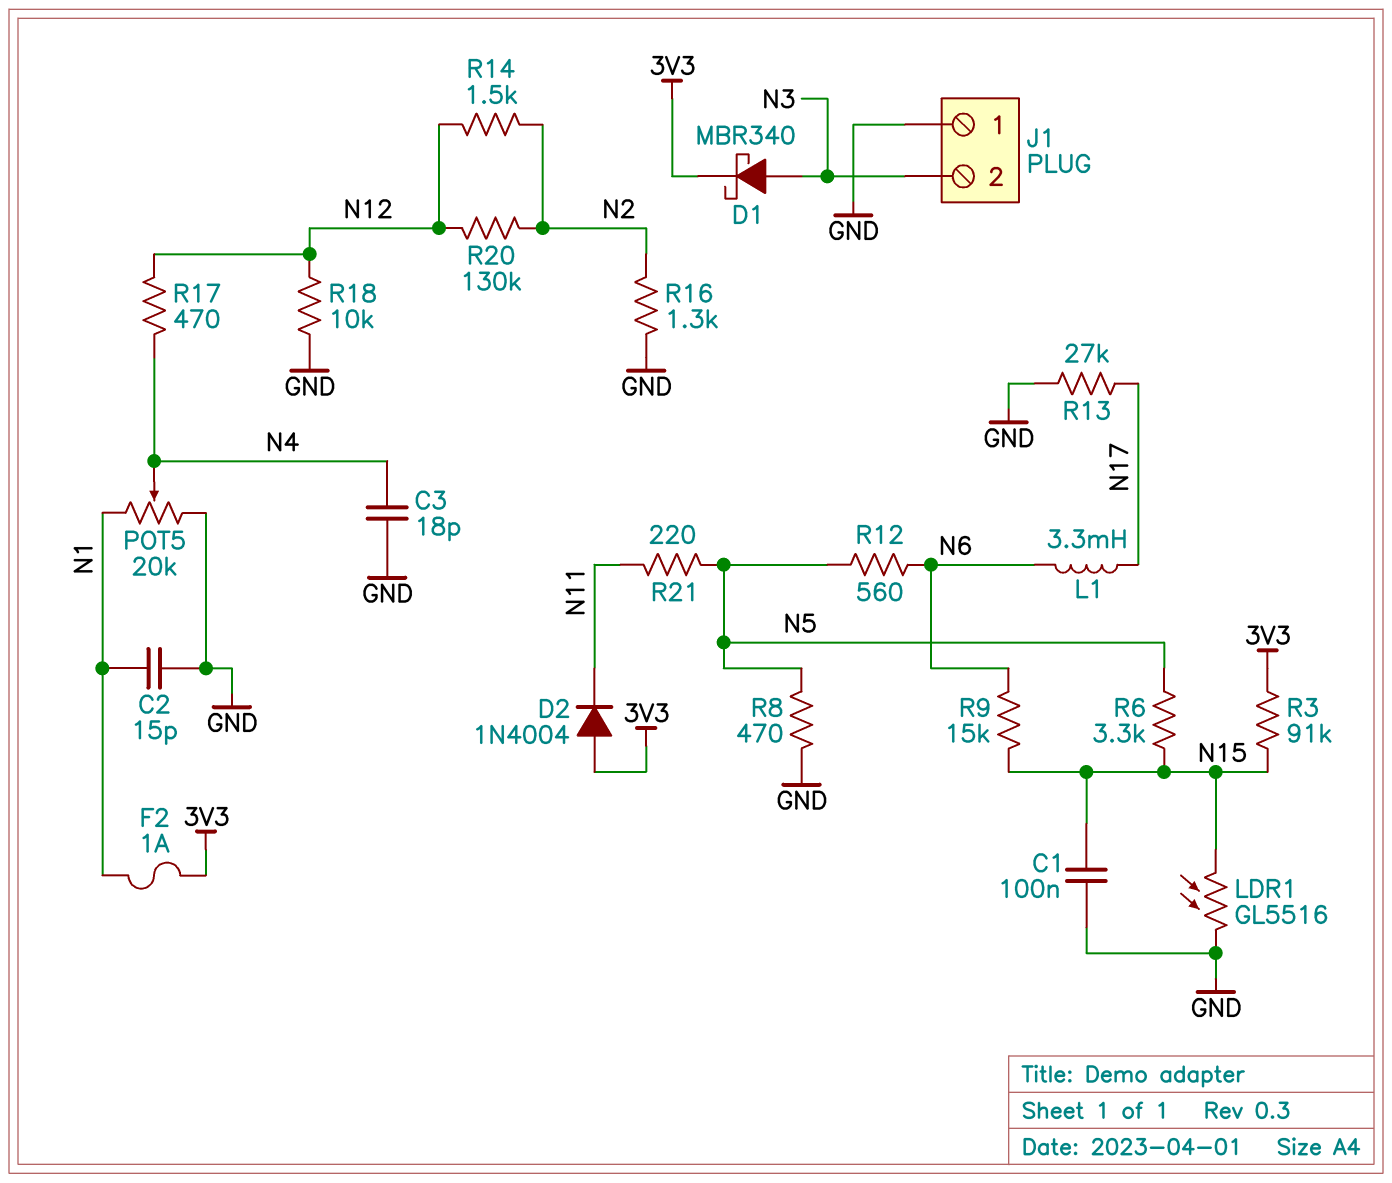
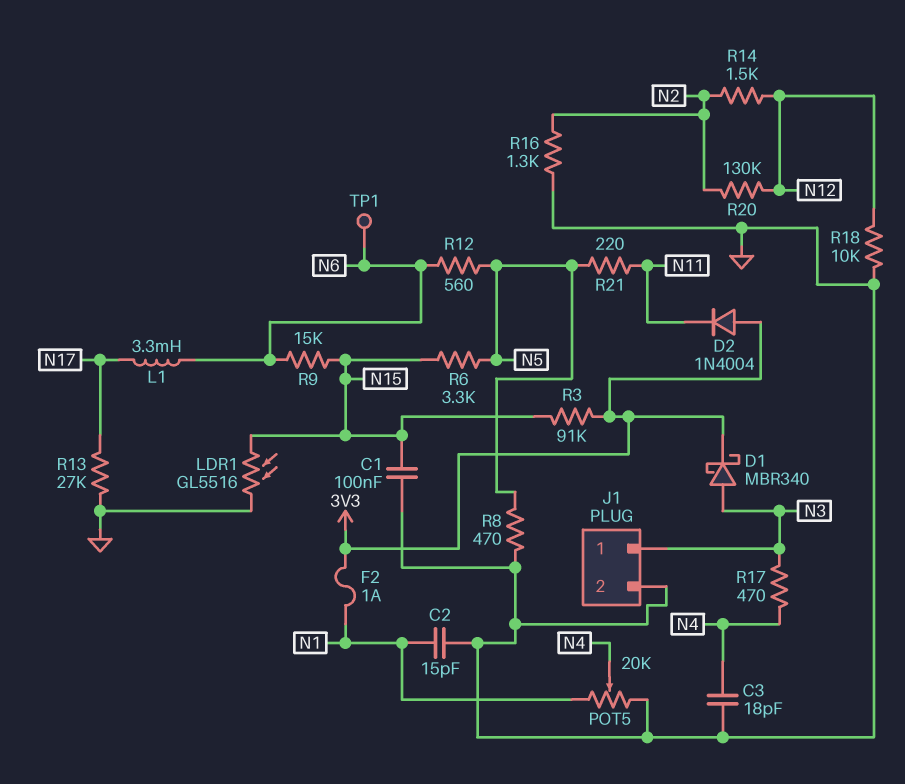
J1 pin 1: GND -> N3
J1 pin 2: N3 -> GND
R17: 470 (N4, N12) -> 470 (N3, N4)
TP1: none -> test point (N6)

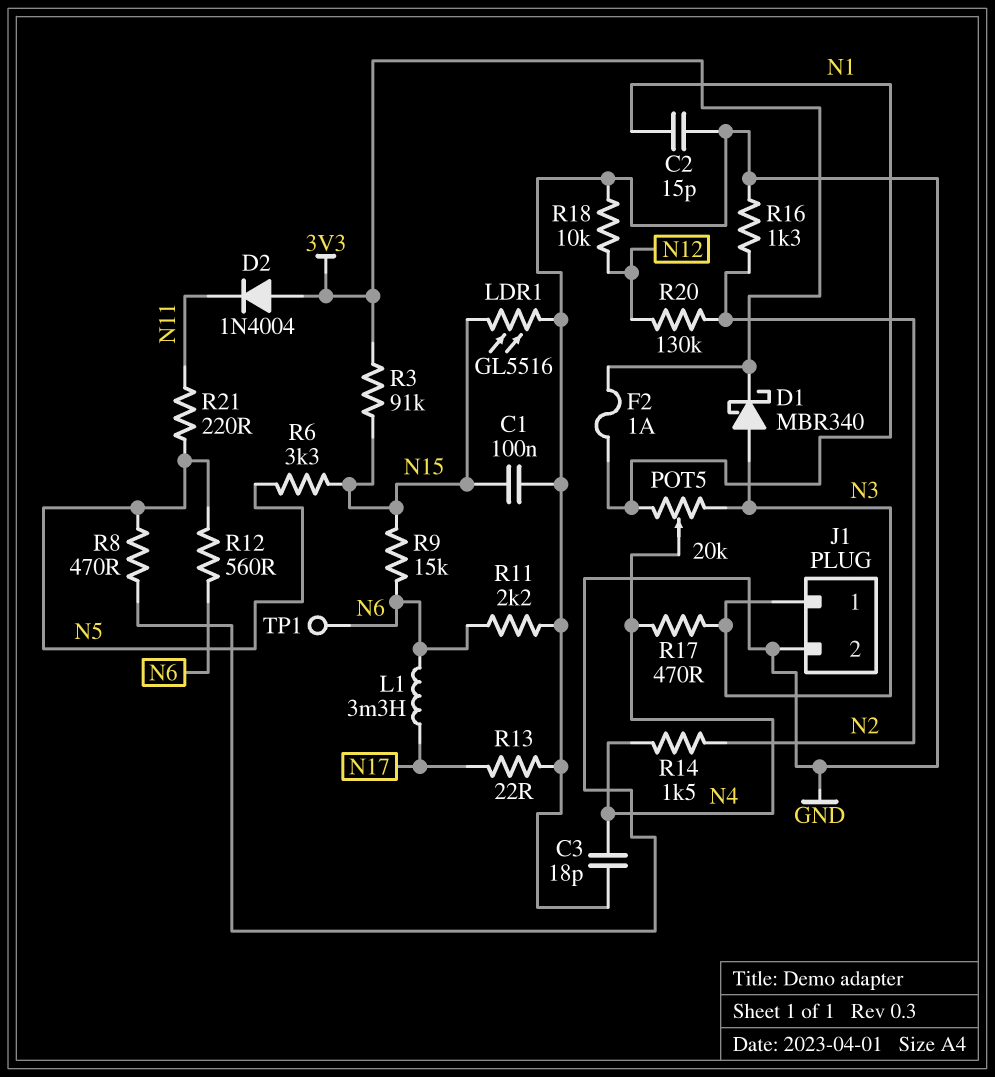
POT5: 20k (GND, N1, wiper N4) -> 20k (N1, N3, wiper N4)
R11: none -> 2.2k (GND, N6)
R13: 27k (GND, N17) -> 22 (GND, N17)
R14: 1.5k (N2, N12) -> 1.5k (N2, N4)

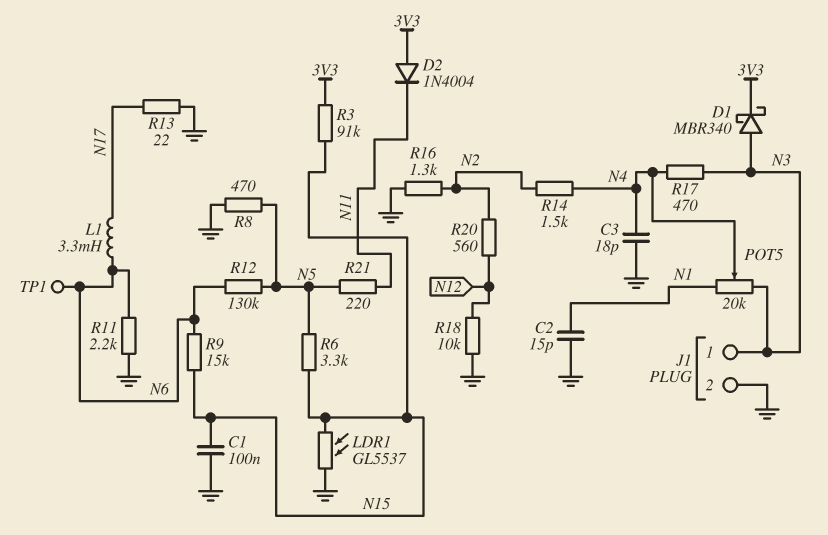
F2: 1A (3V3, N1) -> none
LDR1: GL5516 (GND, N15) -> GL5537 (GND, N15)
R12: 560 (N5, N6) -> 130k (N5, N6)
R20: 130k (N2, N12) -> 560 (N2, N12)

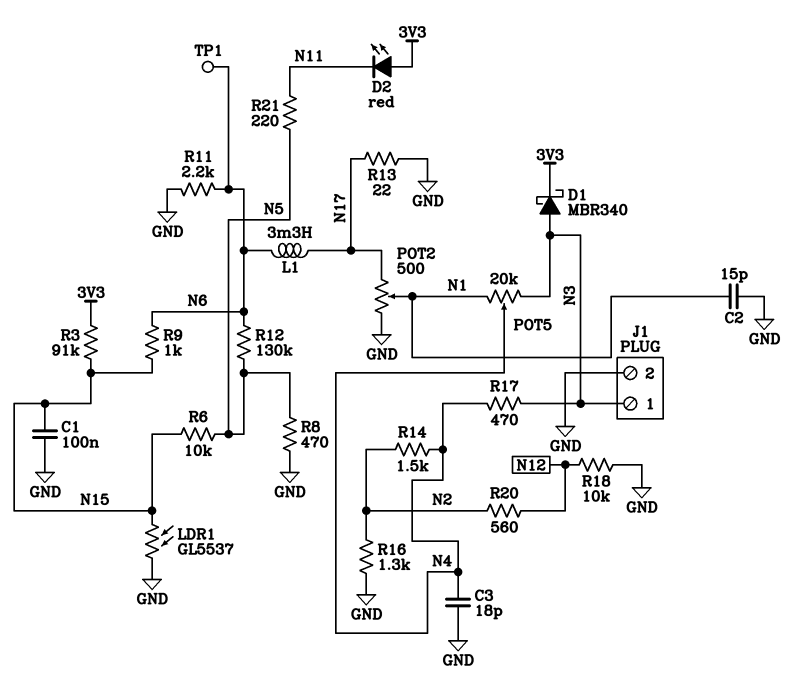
D2: diode 1N4004 (A 3V3, K N11) -> LED red (A 3V3, K N11)
POT2: none -> 500 (GND, N17, wiper N1)
R6: 3.3k (N5, N15) -> 10k (N5, N15)
R9: 15k (N6, N15) -> 1k (N6, N15)

